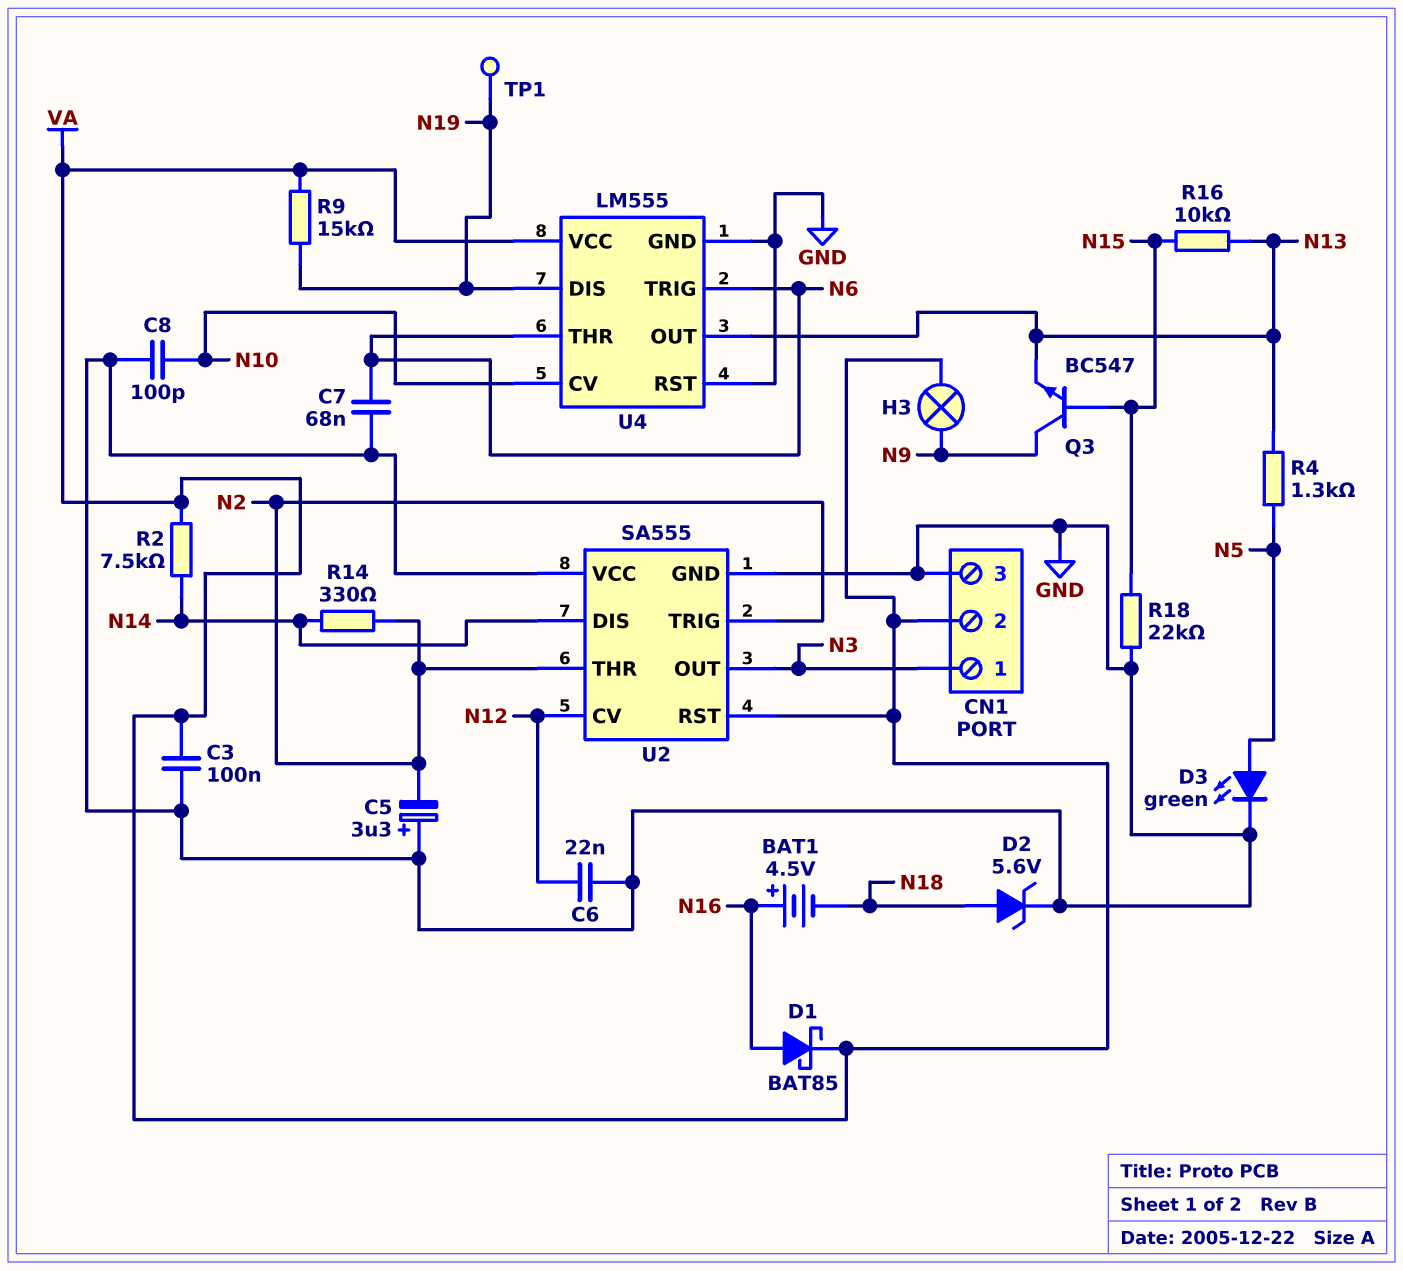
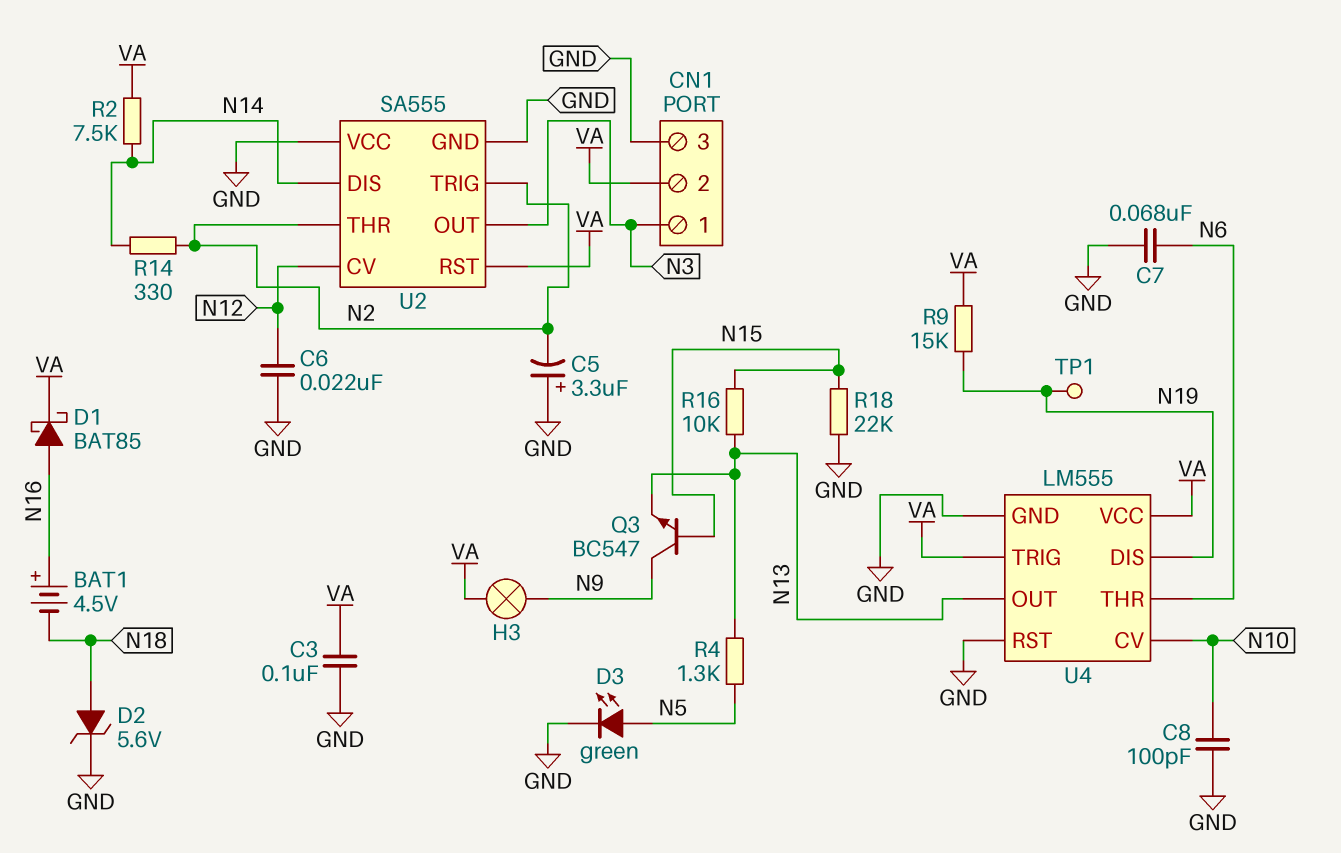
U4 pin TRIG: N6 -> VA

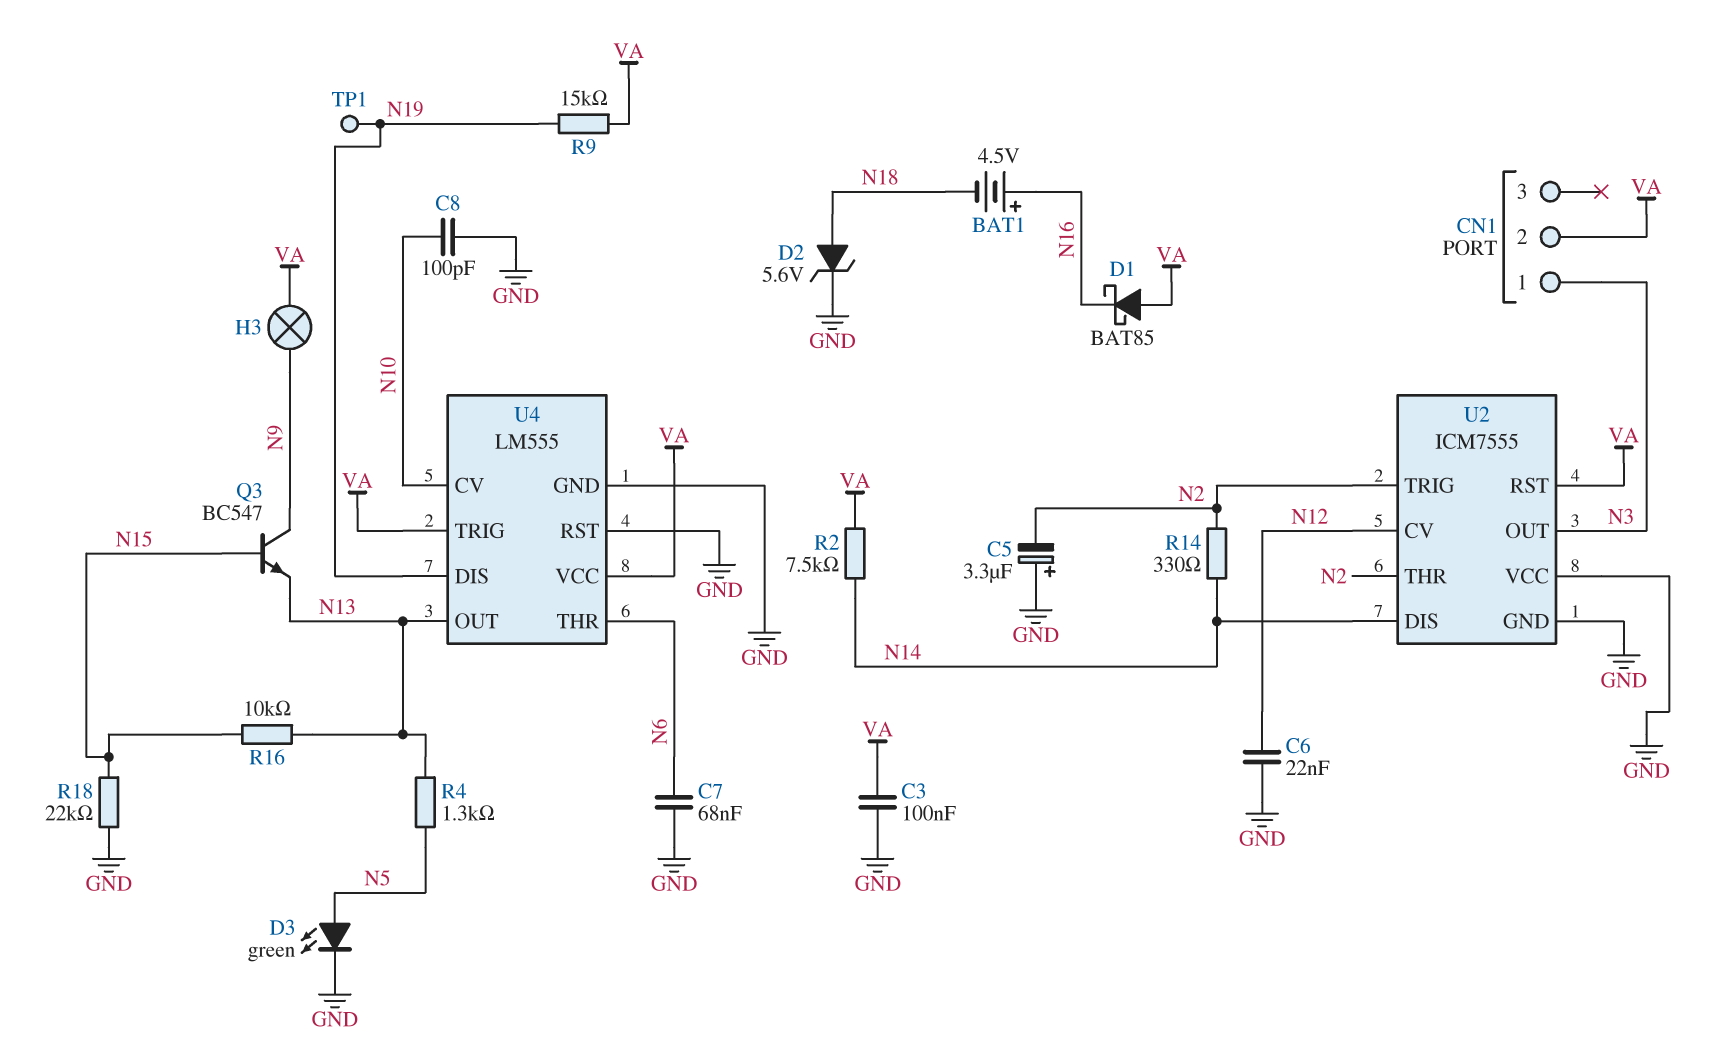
CN1 pin 3: GND -> none
D1: schottky BAT85 (A N16, K VA) -> schottky BAT85 (A VA, K N16)
U2: SA555 -> ICM7555

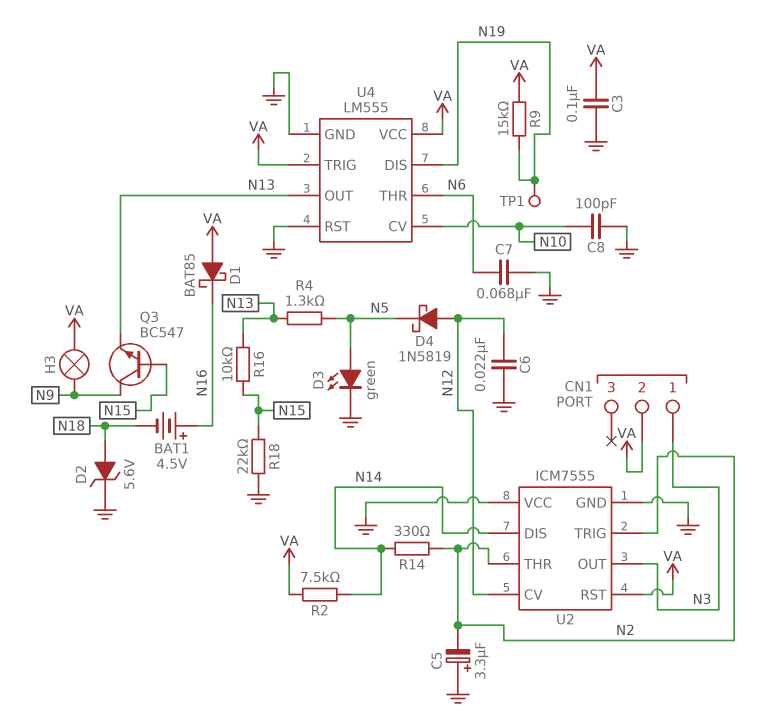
D4: none -> schottky 1N5819 (A N12, K N5)

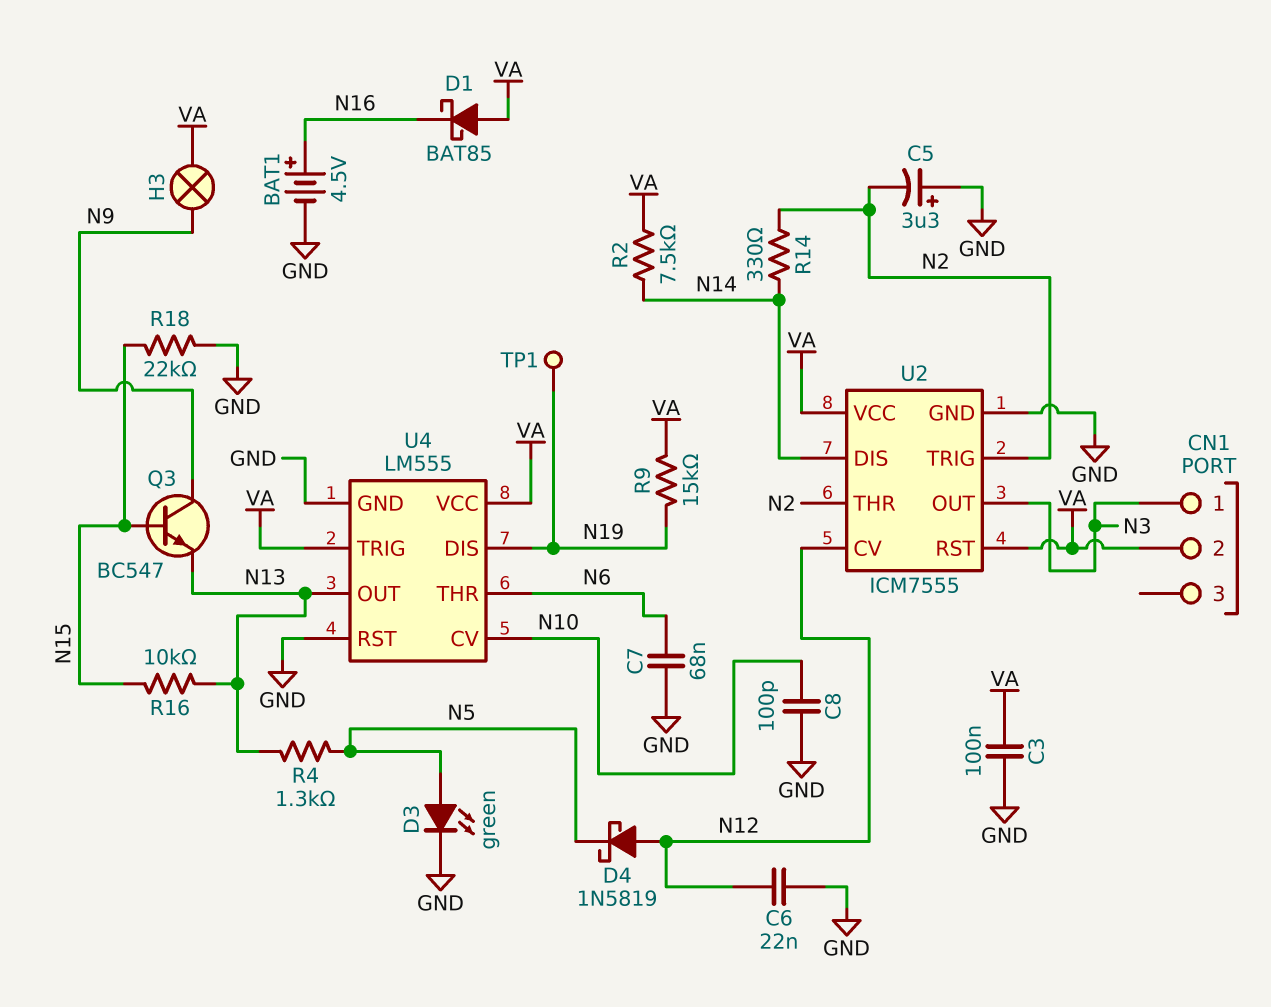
BAT1: 4.5V (plus N16, minus N18) -> 4.5V (plus N16, minus GND)
D2: zener 5.6V (A N18, K GND) -> none
U2 pin VCC: GND -> VA

